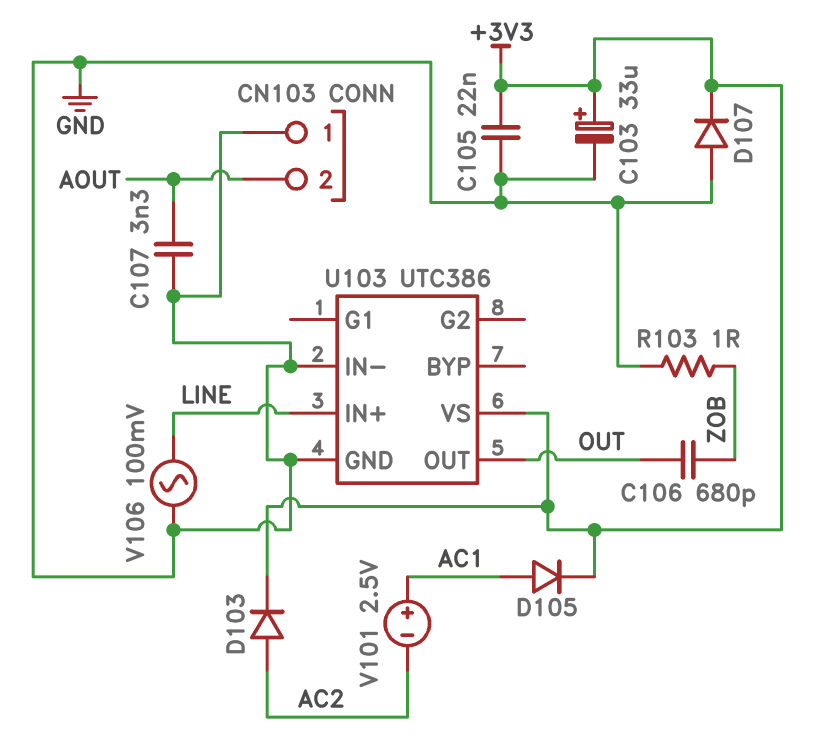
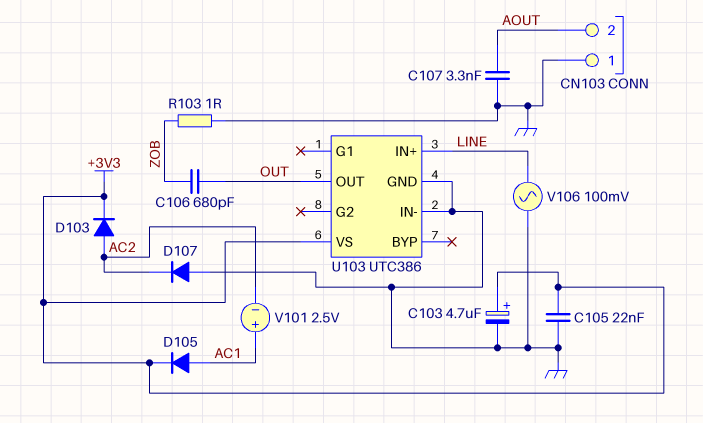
C103: 33uF (plus +3V3, minus GND) -> 4.7uF (plus +3V3, minus GND)
D107: diode (A GND, K +3V3) -> diode (A GND, K AC2)

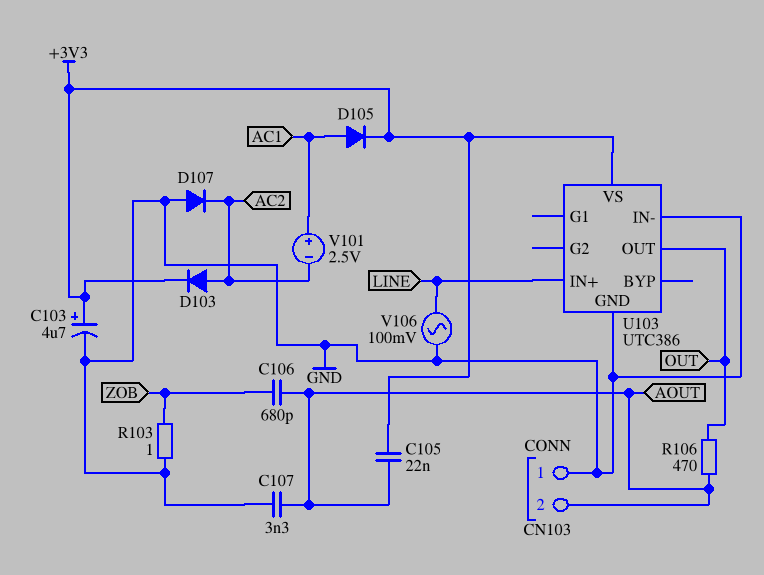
C105: 22nF (+3V3, GND) -> 22nF (+3V3, AOUT)
C106: 680pF (OUT, ZOB) -> 680pF (AOUT, ZOB)
R106: none -> 470 (AOUT, OUT)

